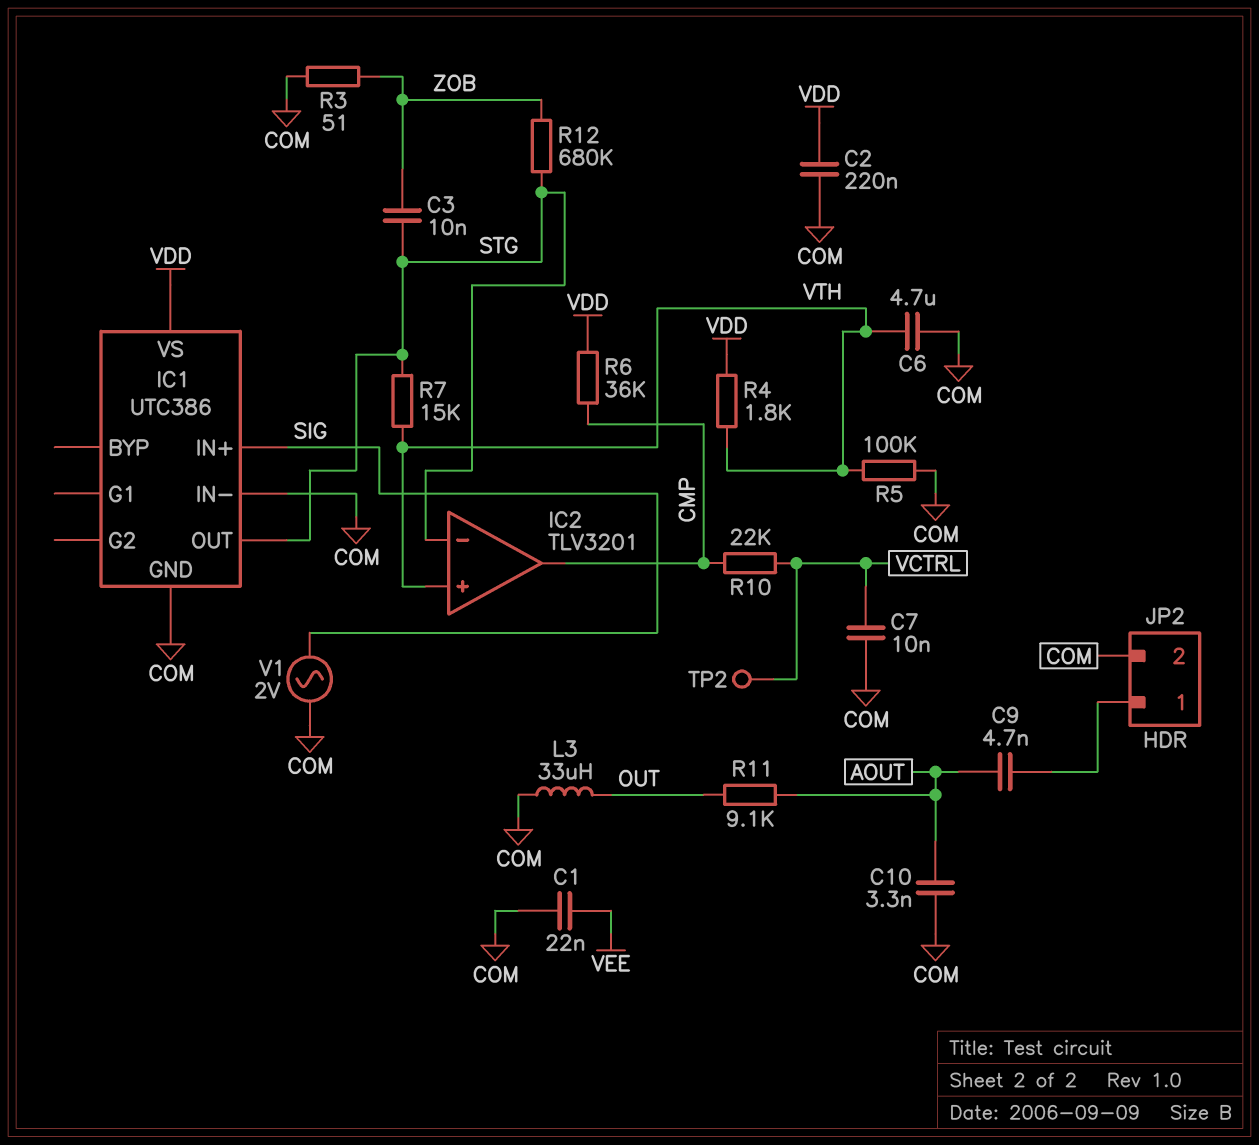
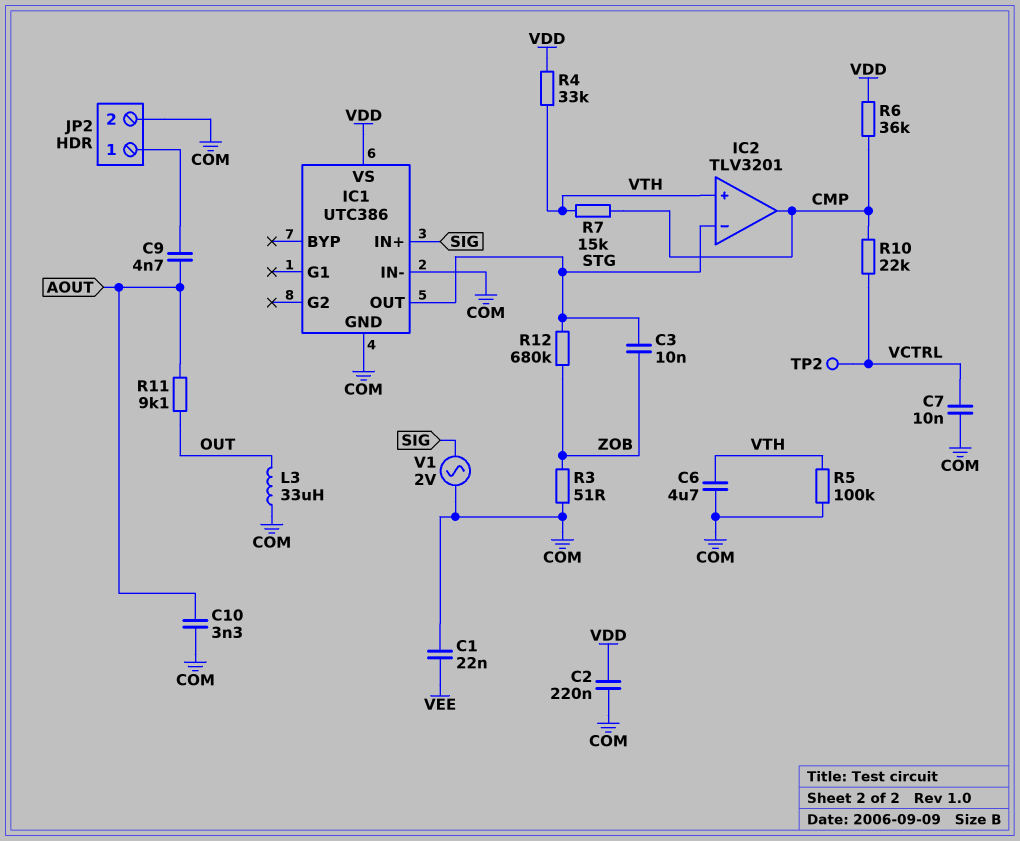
R4: 1.8k (VDD, VTH) -> 33k (VDD, VTH)
R7: 15k (STG, VTH) -> 15k (CMP, VTH)

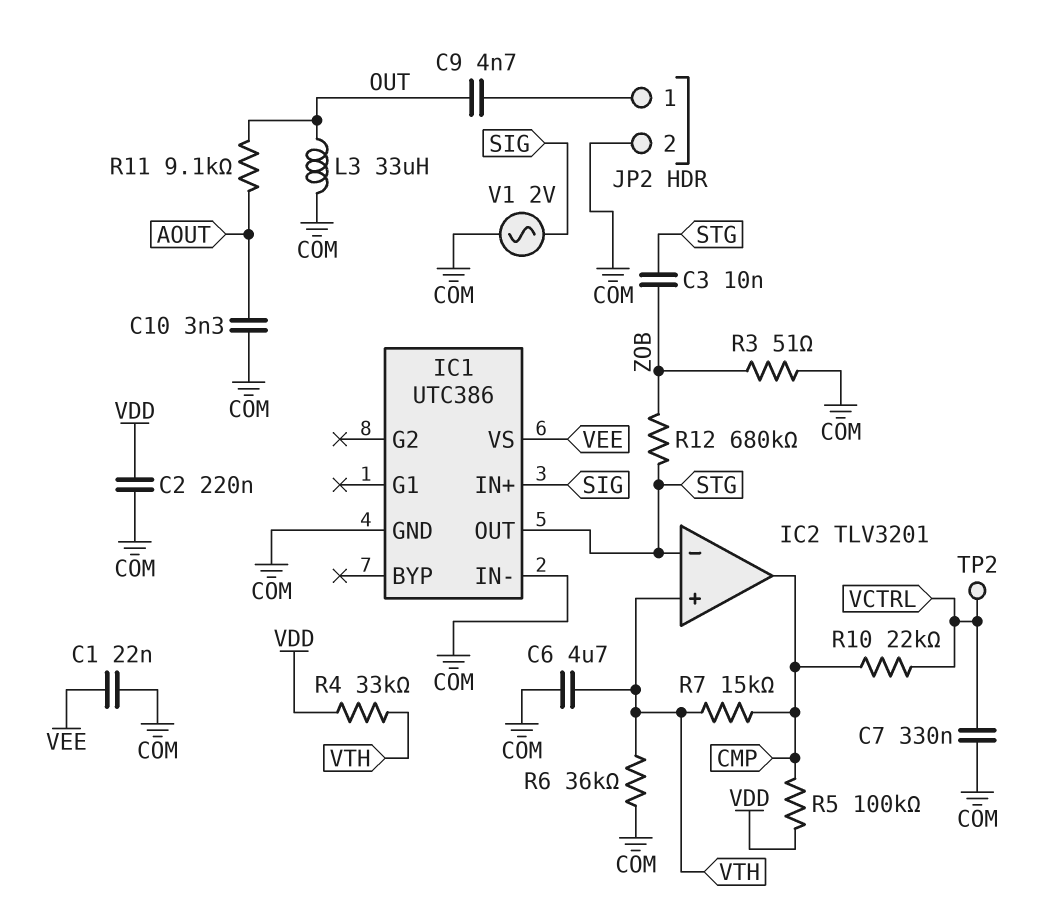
C7: 10nF (COM, VCTRL) -> 330nF (COM, VCTRL)
C9: 4.7nF (AOUT, JP2/1) -> 4.7nF (JP2/1, OUT)
IC1 pin VS: VDD -> VEE
R5: 100k (COM, VTH) -> 100k (CMP, VDD)
R6: 36k (CMP, VDD) -> 36k (COM, VTH)

